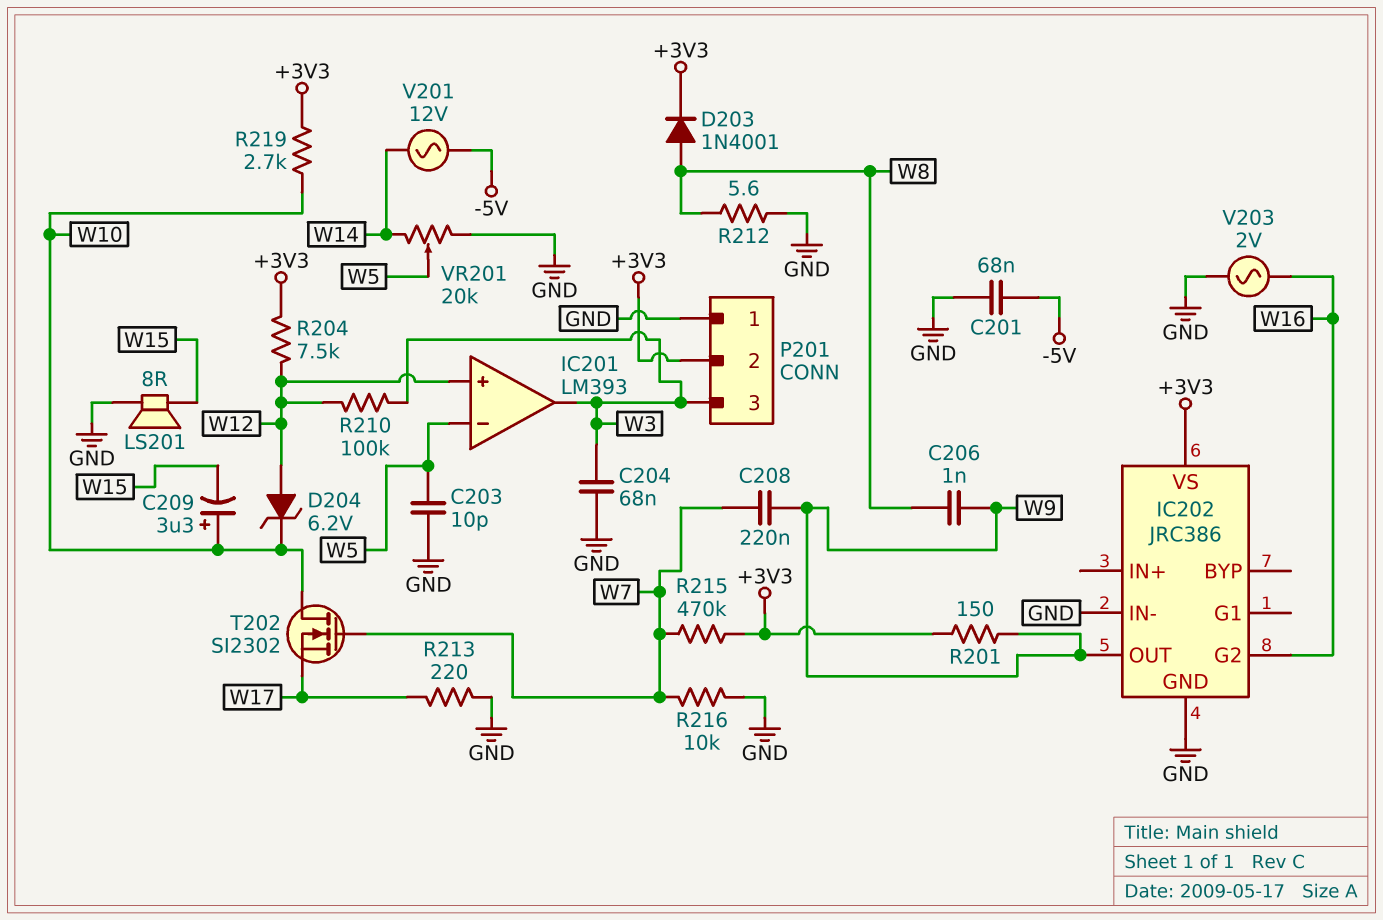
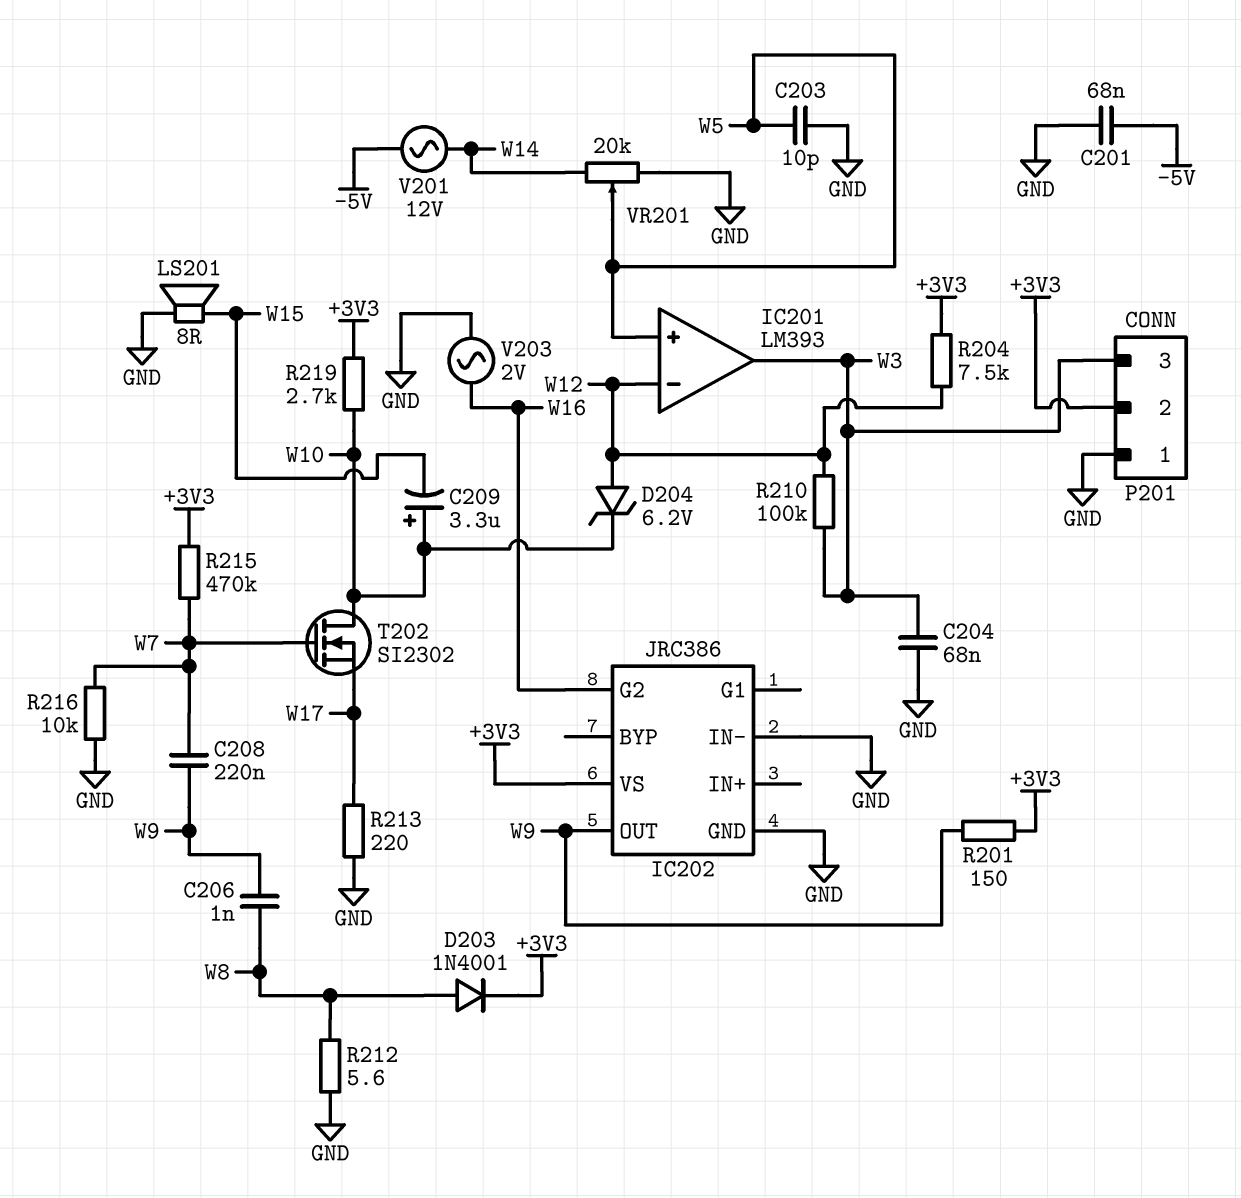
IC201 pin in+: W12 -> W5
IC201 pin in-: W5 -> W12

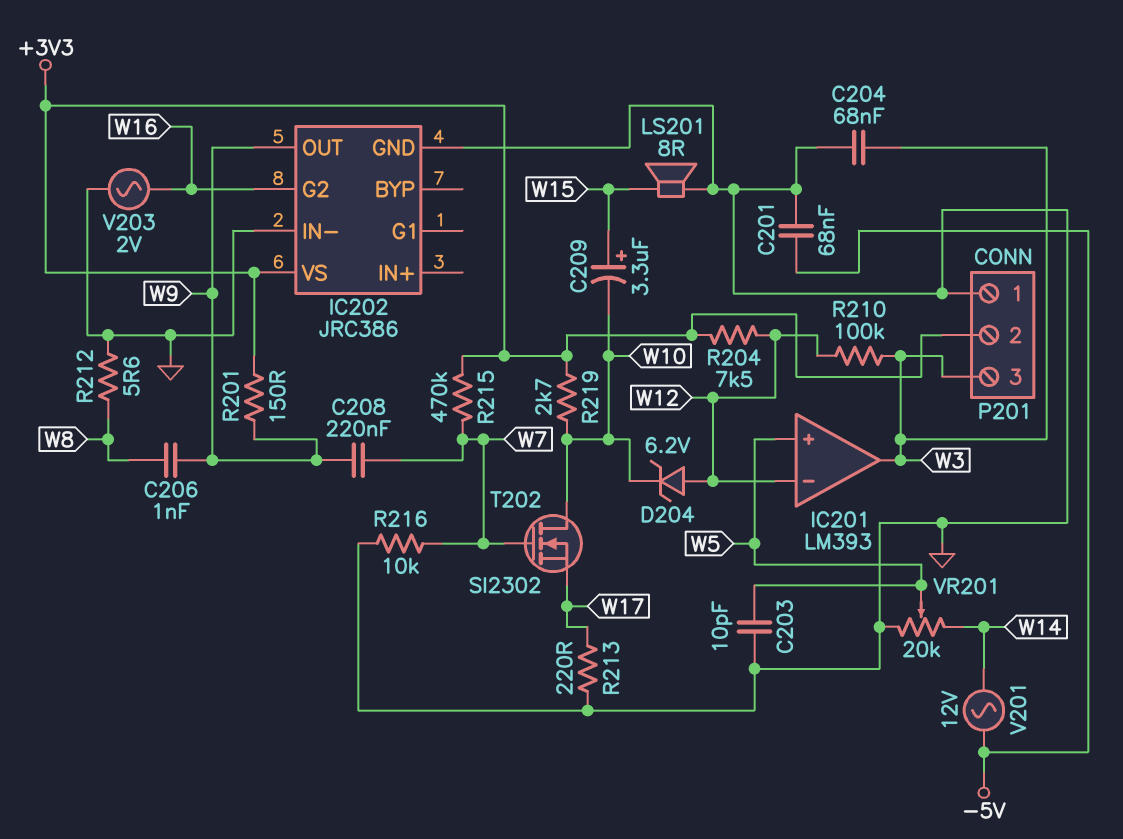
C209: 3.3uF (plus W10, minus W15) -> 3.3uF (plus W15, minus W10)
D203: diode 1N4001 (A W8, K +3V3) -> none

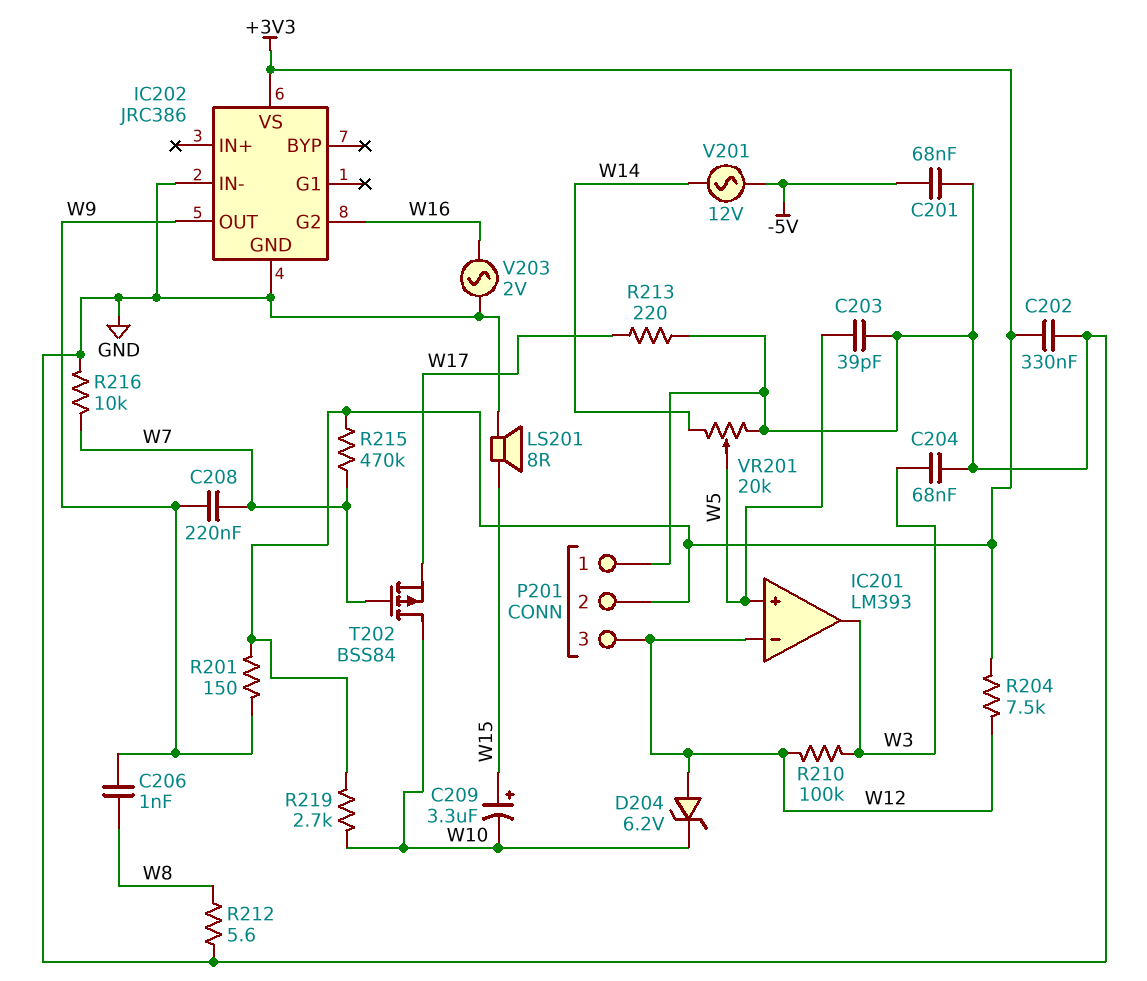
C202: none -> 330nF (+3V3, GND)
C203: 10pF (GND, W5) -> 39pF (GND, W5)
P201 pin 3: W3 -> W12
T202: NMOS SI2302 (G W7, D W10, S W17) -> PMOS BSS84 (G W7, D W10, S W17)

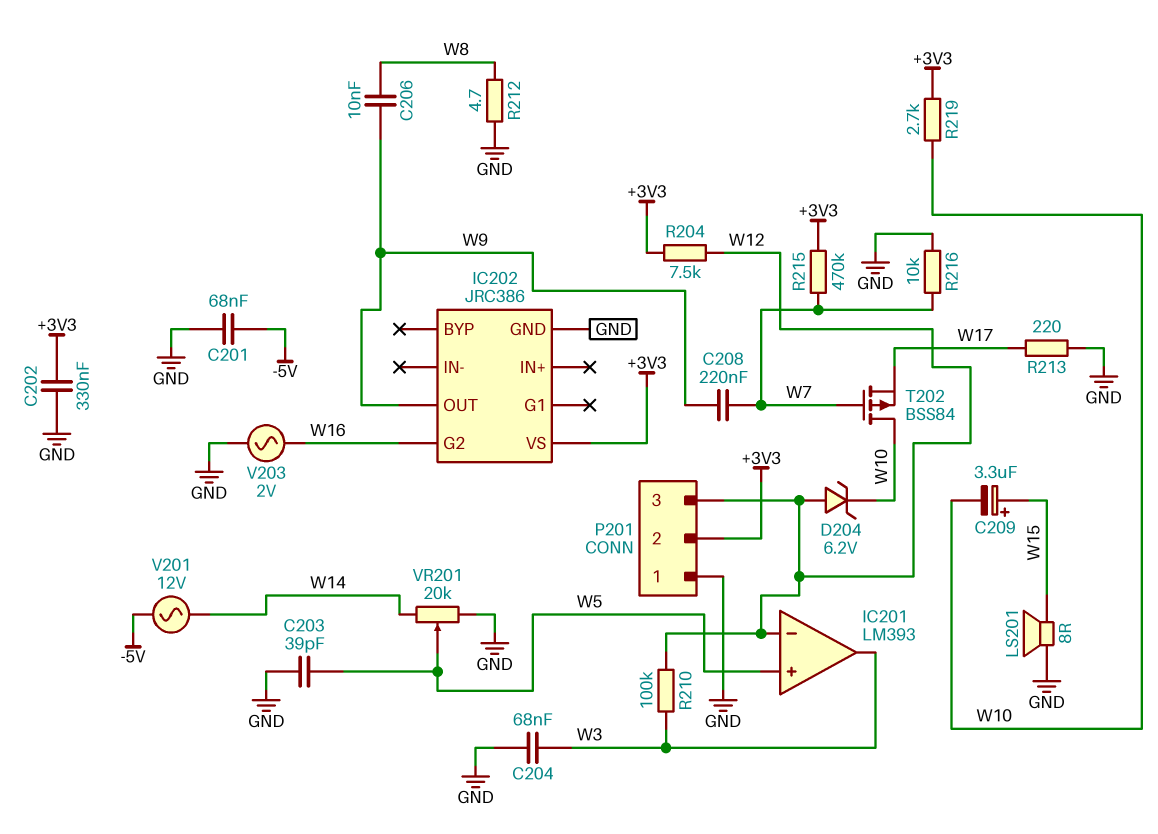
C206: 1nF (W8, W9) -> 10nF (W8, W9)
IC202 pin IN-: GND -> none
R201: 150 (+3V3, W9) -> none
R212: 5.6 (GND, W8) -> 4.7 (GND, W8)

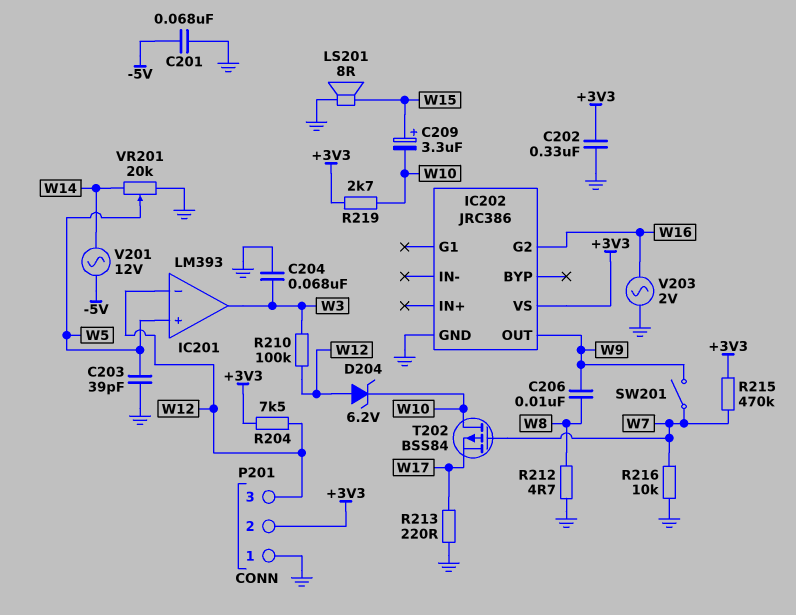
C208: 220nF (W7, W9) -> none
SW201: none -> switch (W7, W9)

